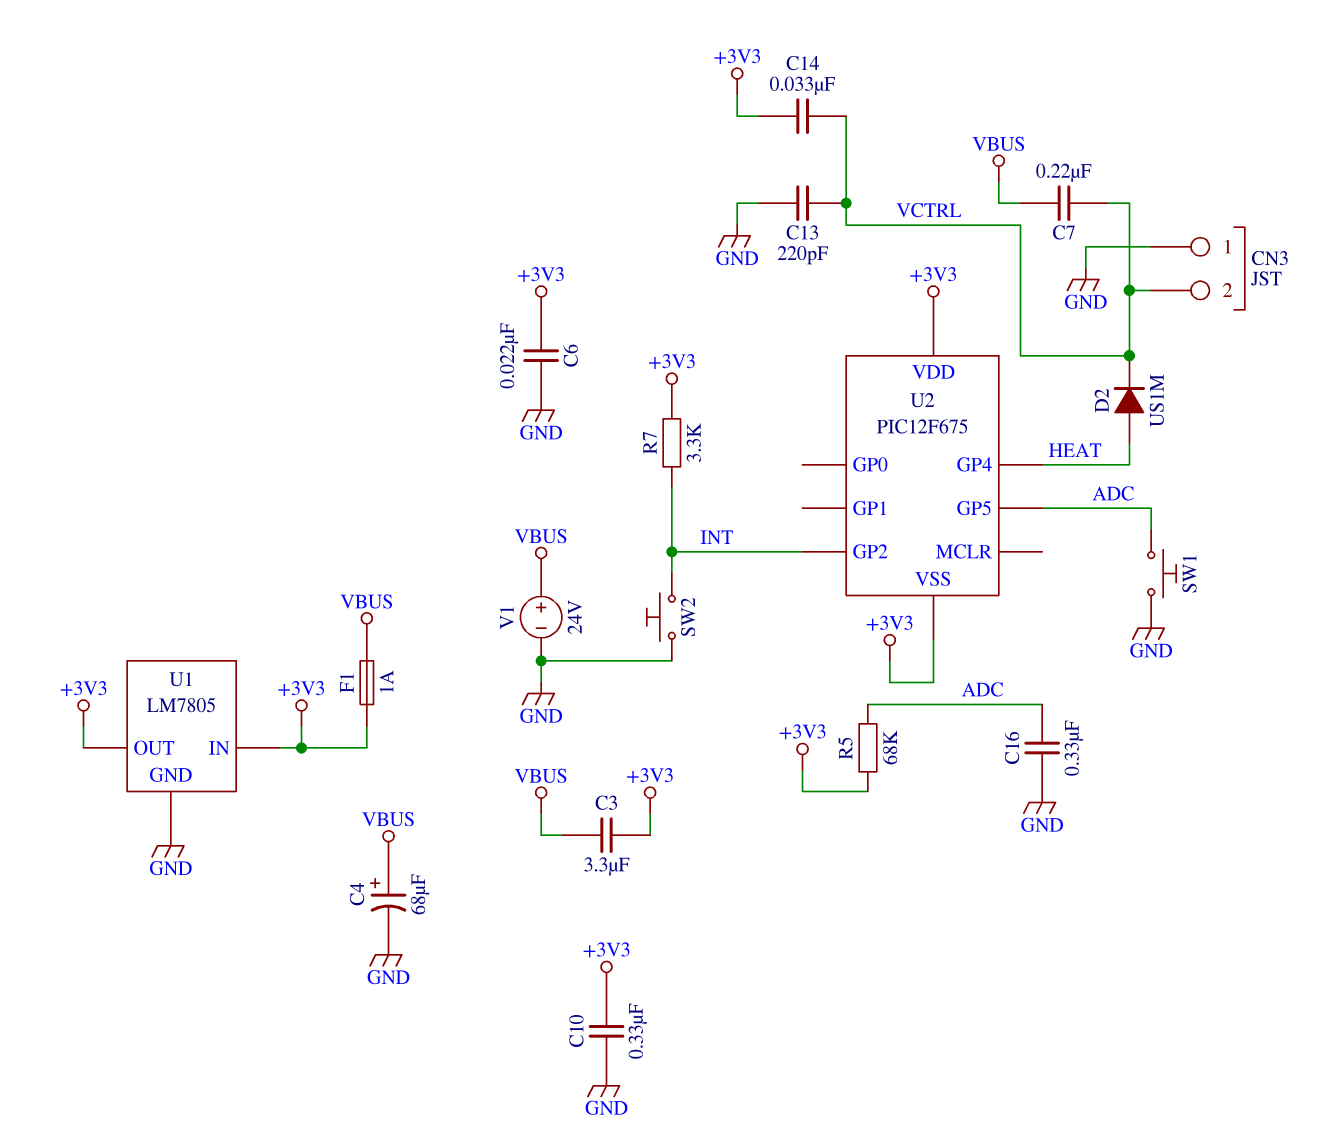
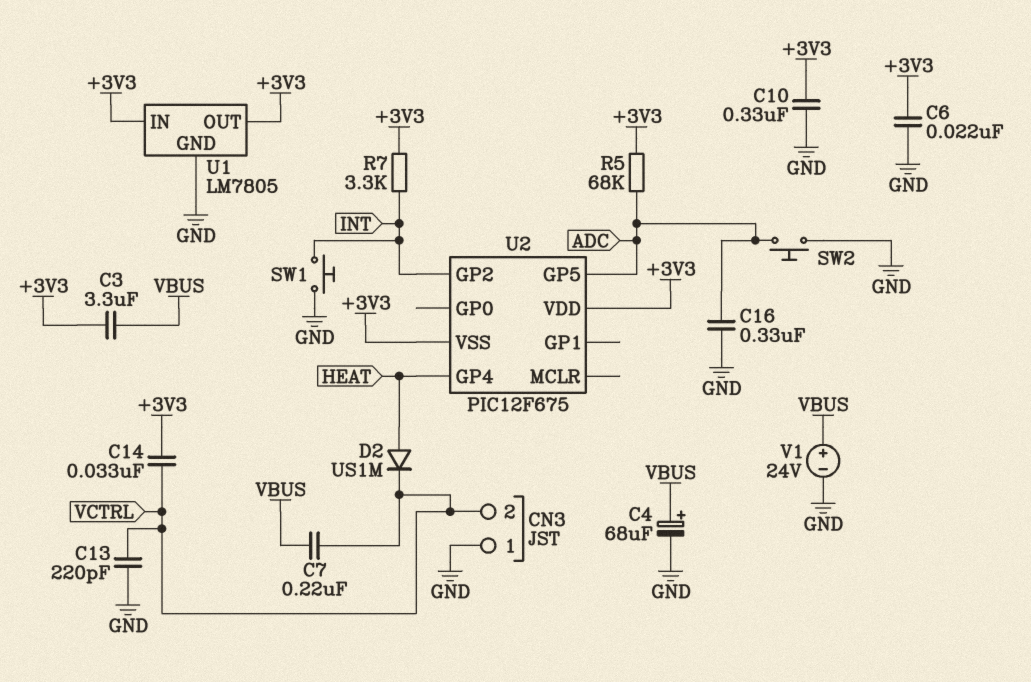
F1: 1A (+3V3, VBUS) -> none
SW1: button (ADC, GND) -> button (GND, INT)
SW2: button (GND, INT) -> button (ADC, GND)

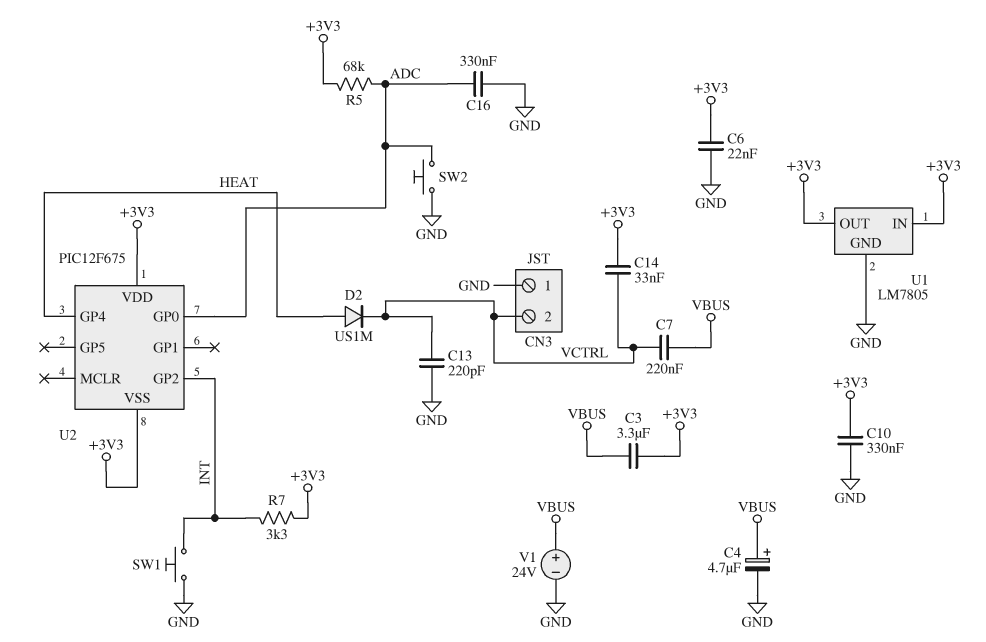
C4: 68uF (plus VBUS, minus GND) -> 4.7uF (plus VBUS, minus GND)
U2 pin GP0: none -> ADC
U2 pin GP5: ADC -> none

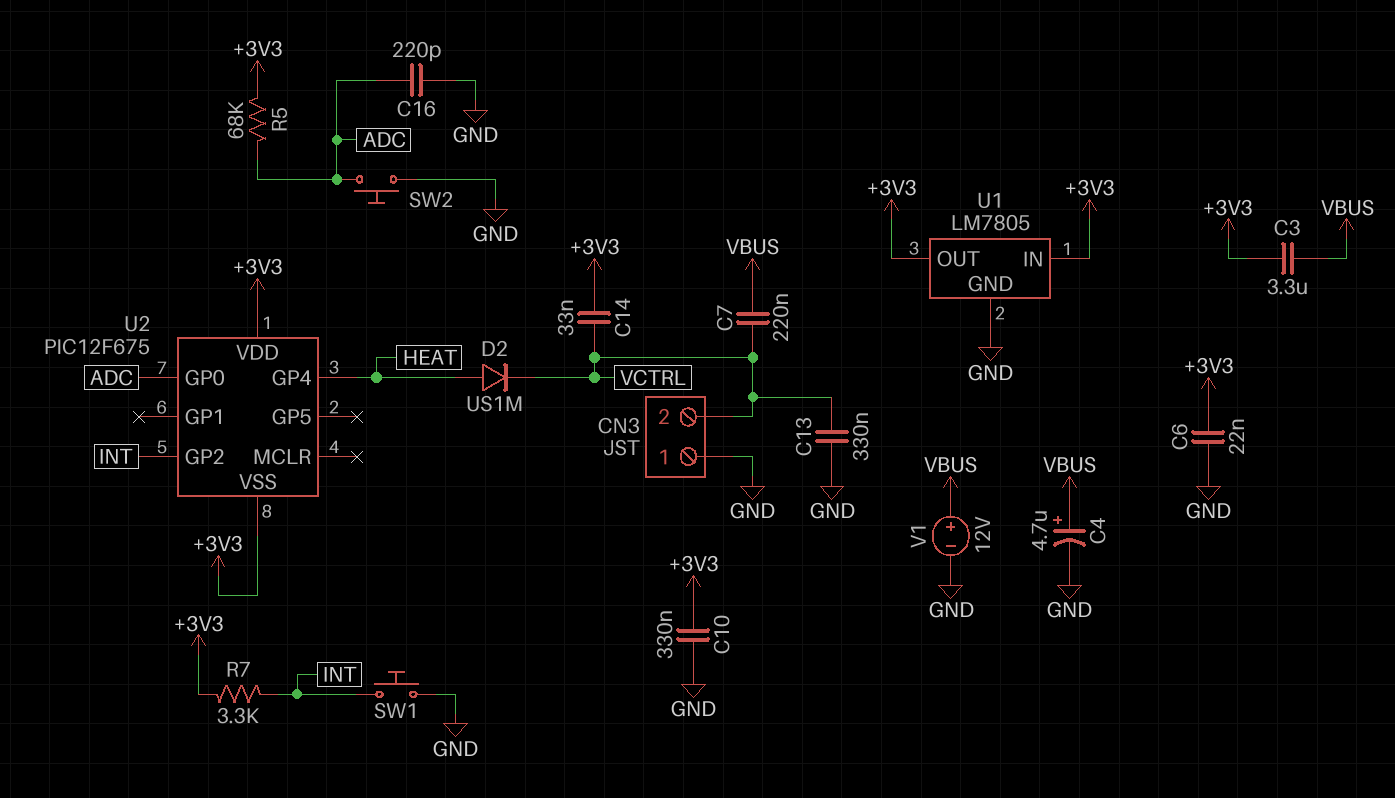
C13: 220pF (GND, VCTRL) -> 330nF (GND, VCTRL)
C16: 330nF (ADC, GND) -> 220pF (ADC, GND)
V1: 24V (plus VBUS, minus GND) -> 12V (plus VBUS, minus GND)

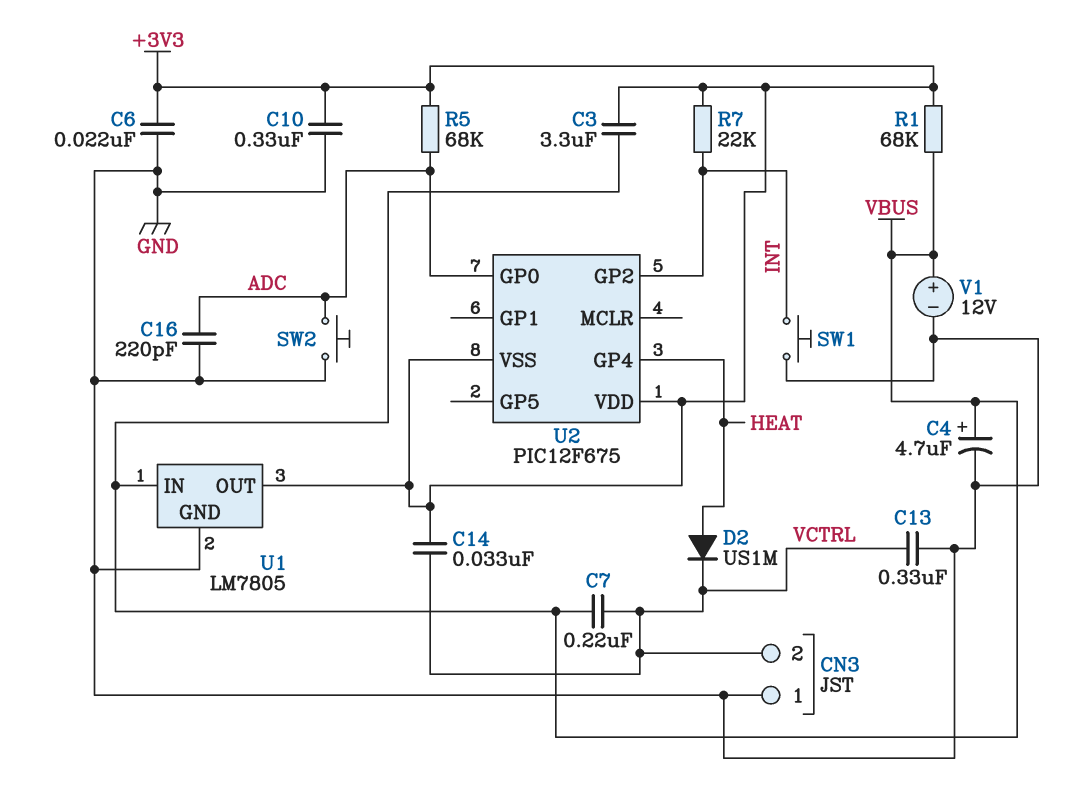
R1: none -> 68k (+3V3, VBUS)
R7: 3.3k (+3V3, INT) -> 22k (+3V3, INT)
U1 pin IN: +3V3 -> VBUS

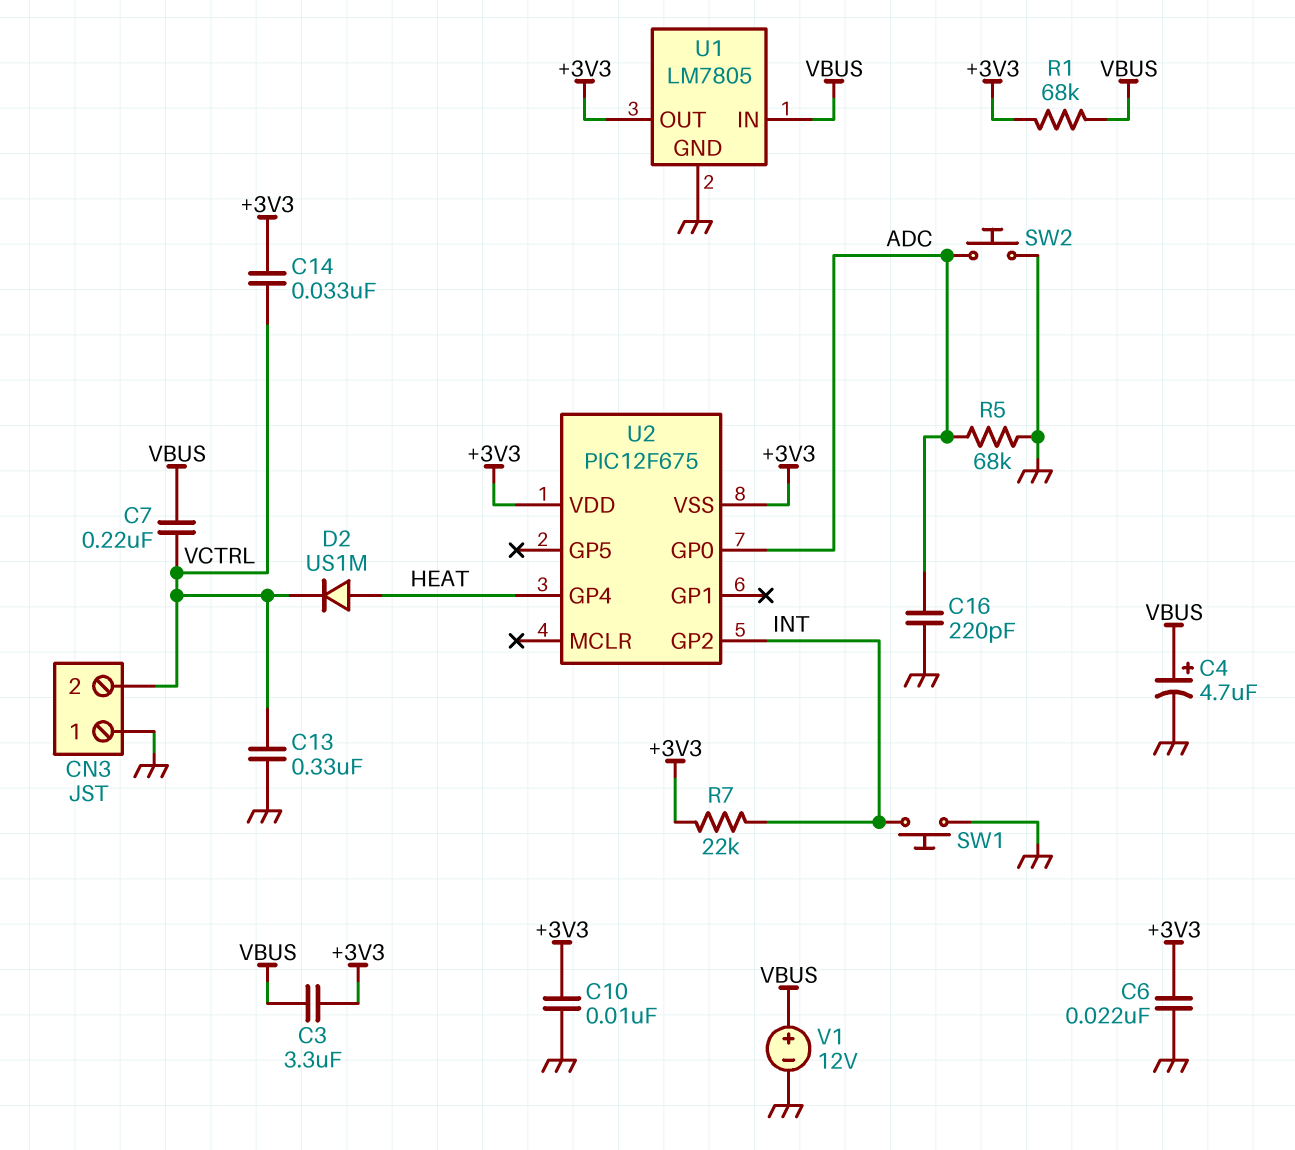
C10: 330nF (+3V3, GND) -> 10nF (+3V3, GND)
R5: 68k (+3V3, ADC) -> 68k (ADC, GND)

